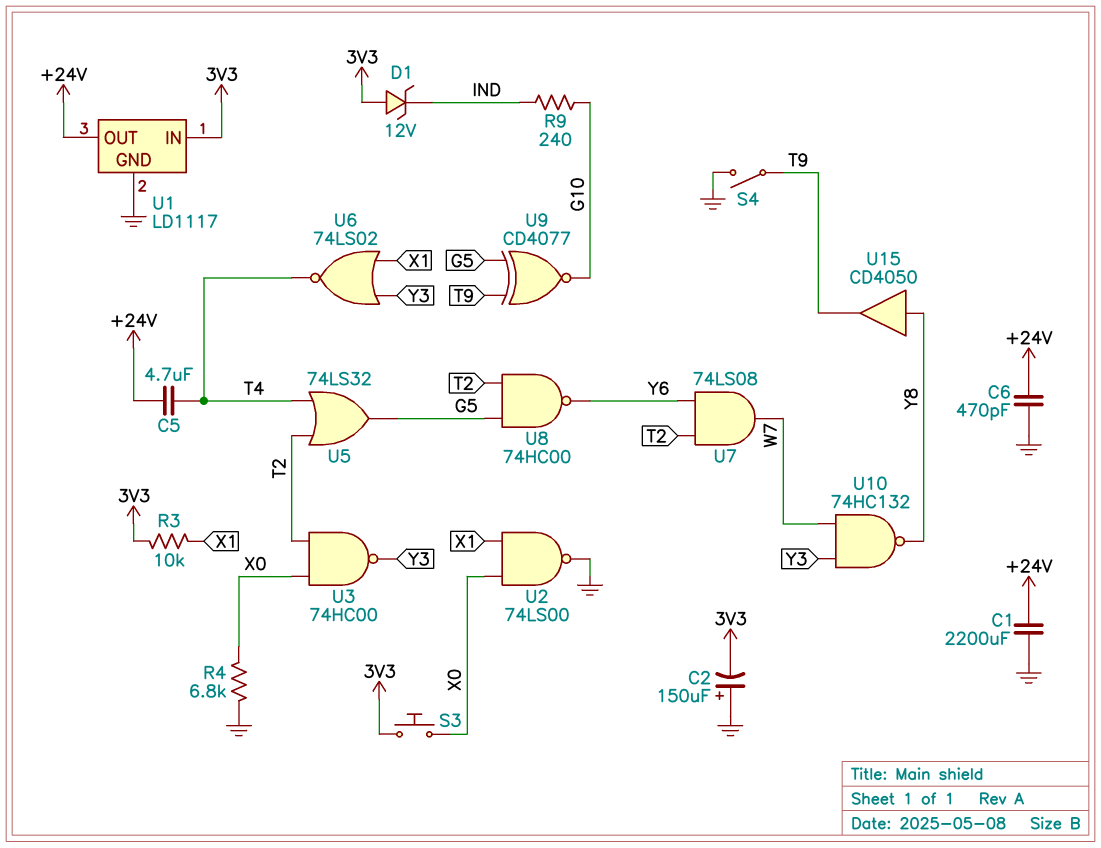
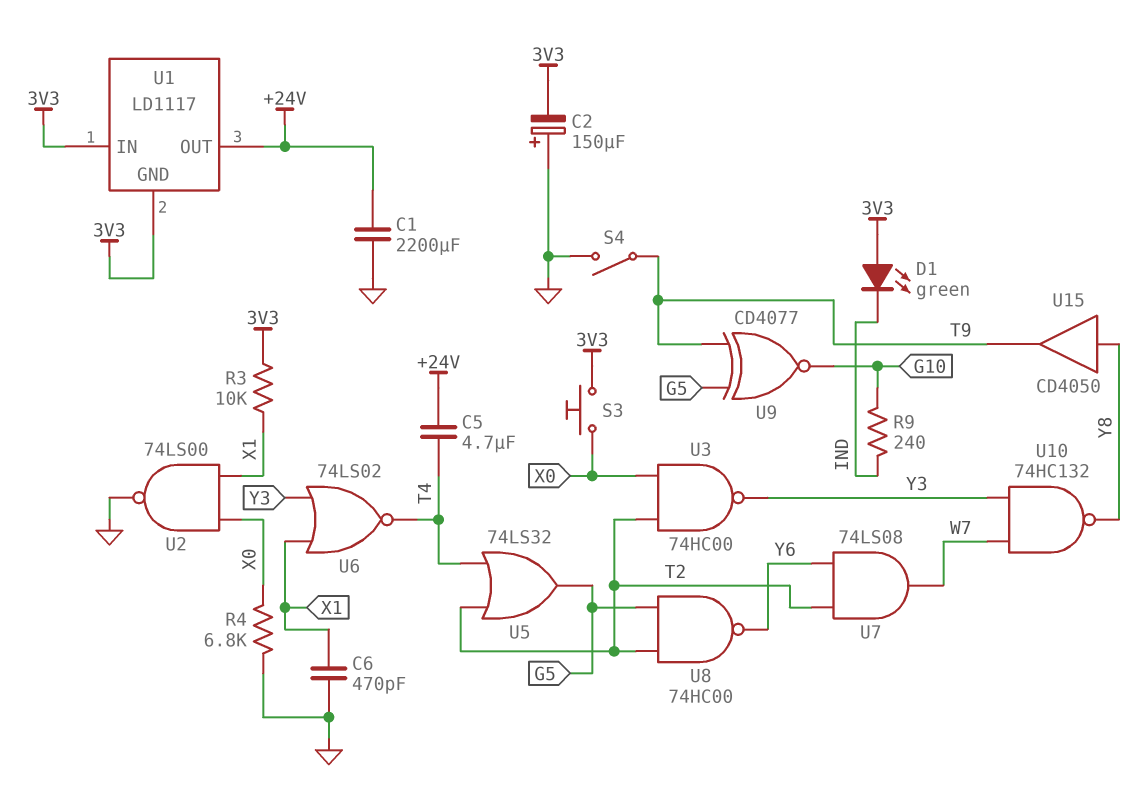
C6: 470pF (+24V, GND) -> 470pF (GND, X1)
D1: zener 12V (A 3V3, K IND) -> LED green (A 3V3, K IND)
U1 pin GND: GND -> 3V3

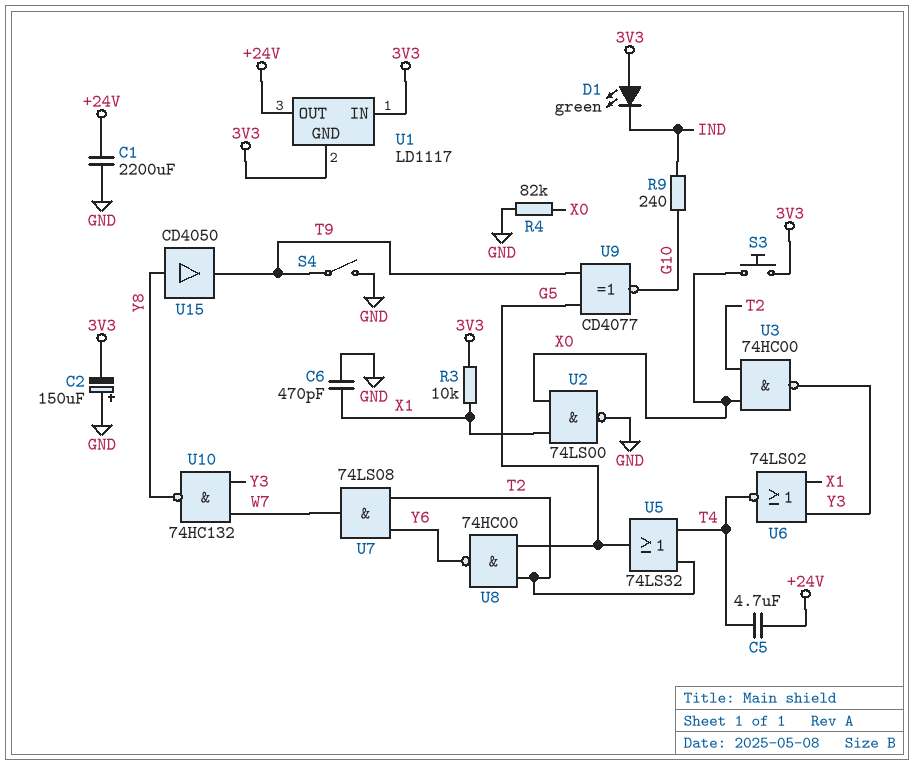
R4: 6.8k (GND, X0) -> 82k (GND, X0)

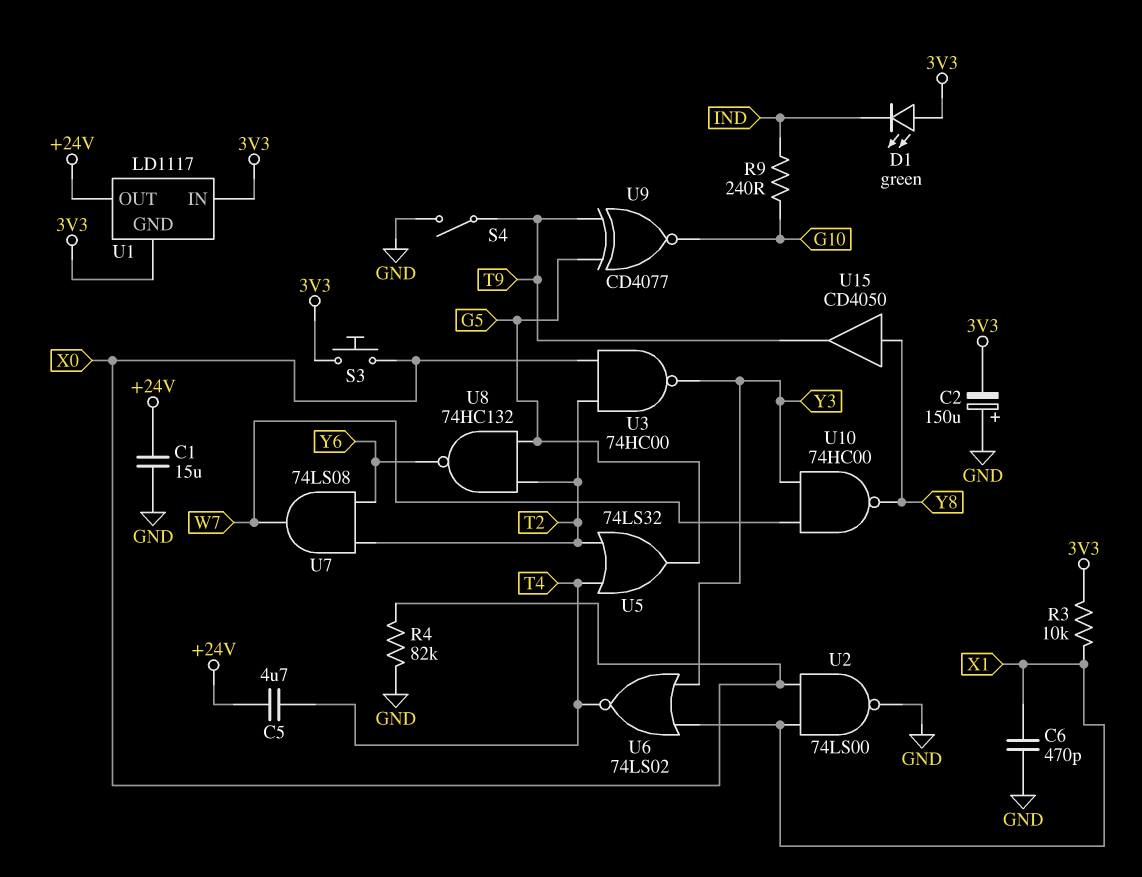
C1: 2200uF (+24V, GND) -> 15uF (+24V, GND)
U8: NAND 74HC00 (in G5, in T2, out Y6) -> NAND 74HC132 (in G5, in T2, out Y6)
U10: NAND 74HC132 (in W7, in Y3, out Y8) -> NAND 74HC00 (in W7, in Y3, out Y8)

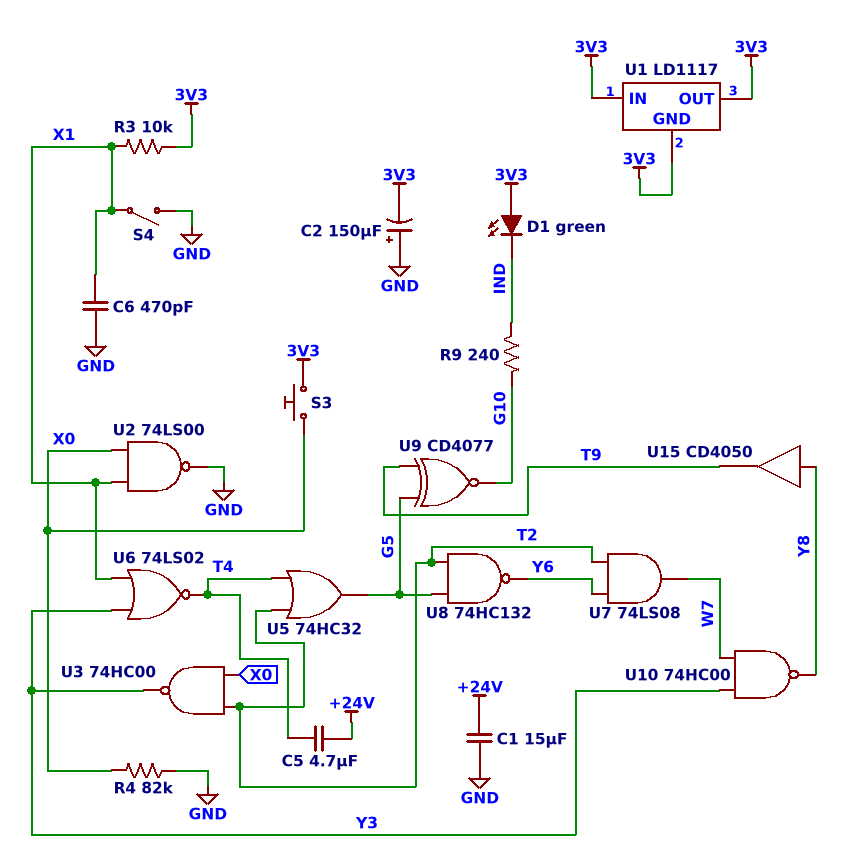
S4: switch (GND, T9) -> switch (GND, X1)
U1 pin OUT: +24V -> 3V3
U5: OR 74LS32 (in T2, in T4, out G5) -> OR 74HC32 (in T2, in T4, out G5)

